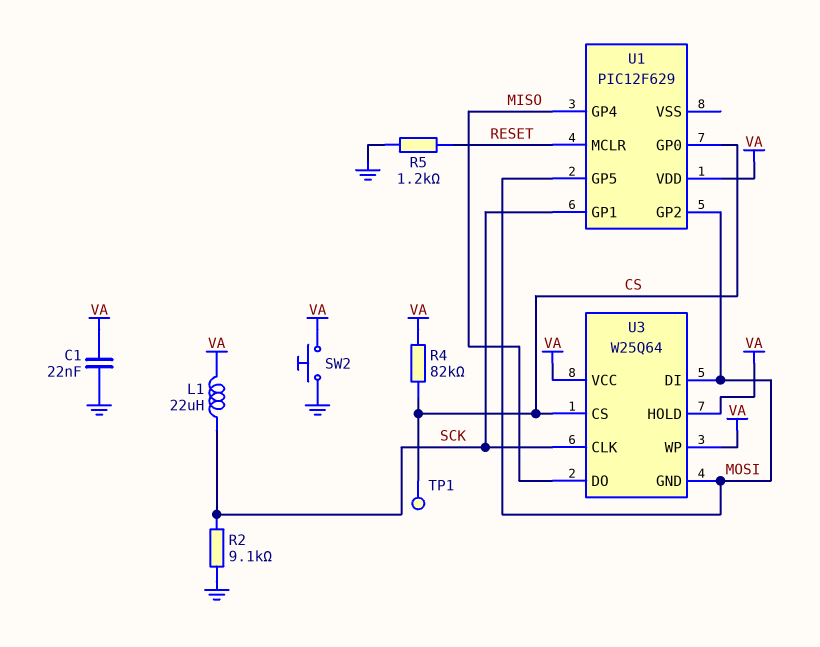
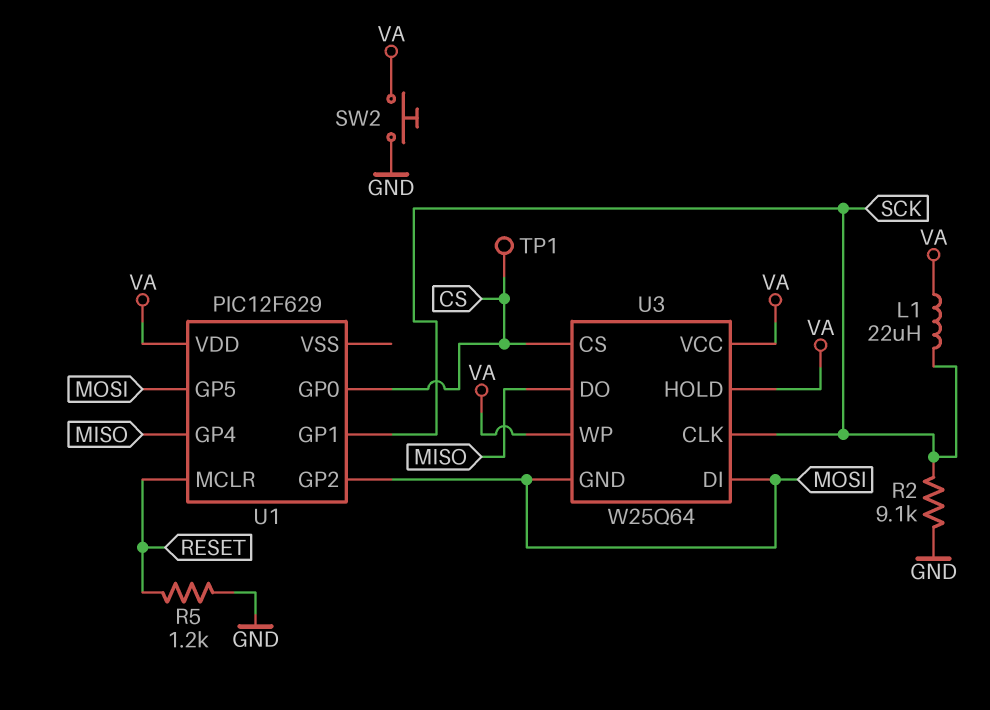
C1: 22nF (GND, VA) -> none
R4: 82k (CS, VA) -> none

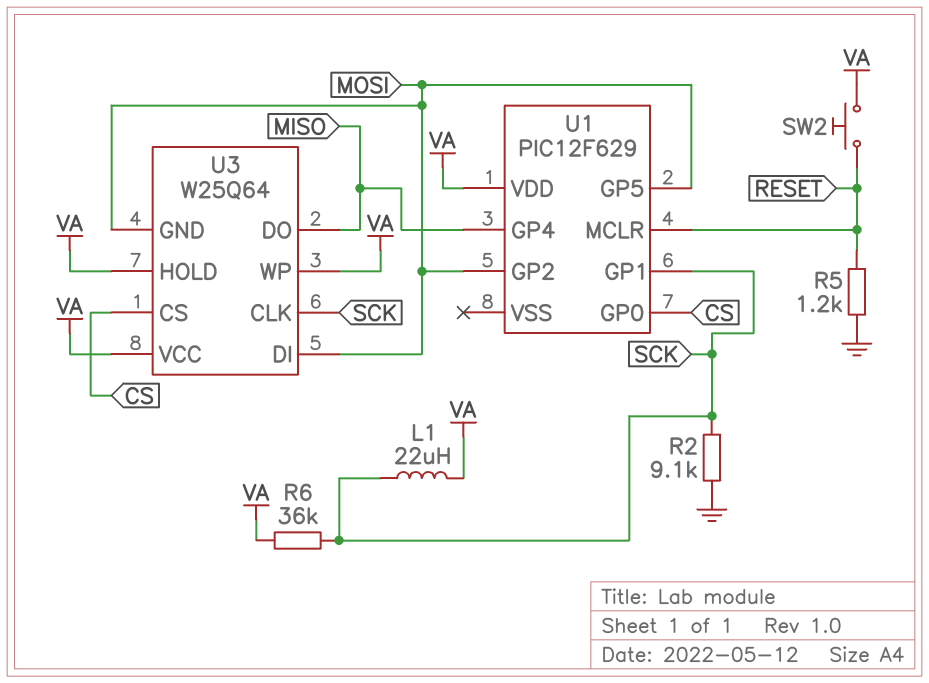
R6: none -> 36k (SCK, VA)
SW2: button (GND, VA) -> button (RESET, VA)
TP1: test point (CS) -> none

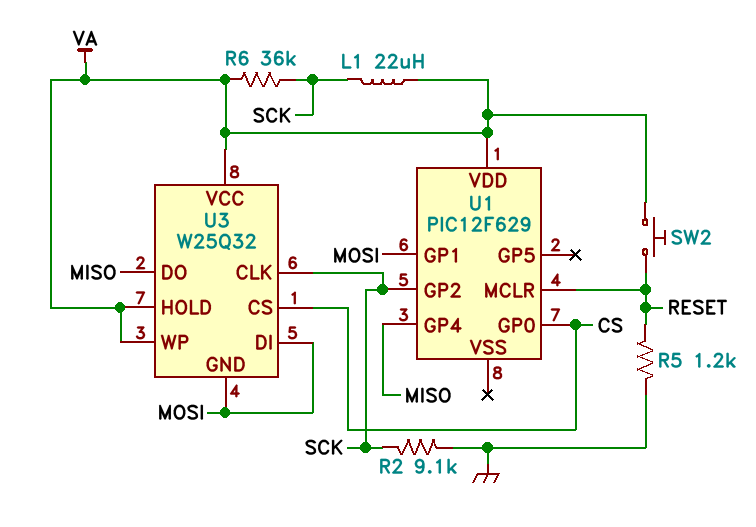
U1 pin GP1: SCK -> MOSI
U1 pin GP2: MOSI -> SCK
U1 pin GP5: MOSI -> none
U3: W25Q64 -> W25Q32

